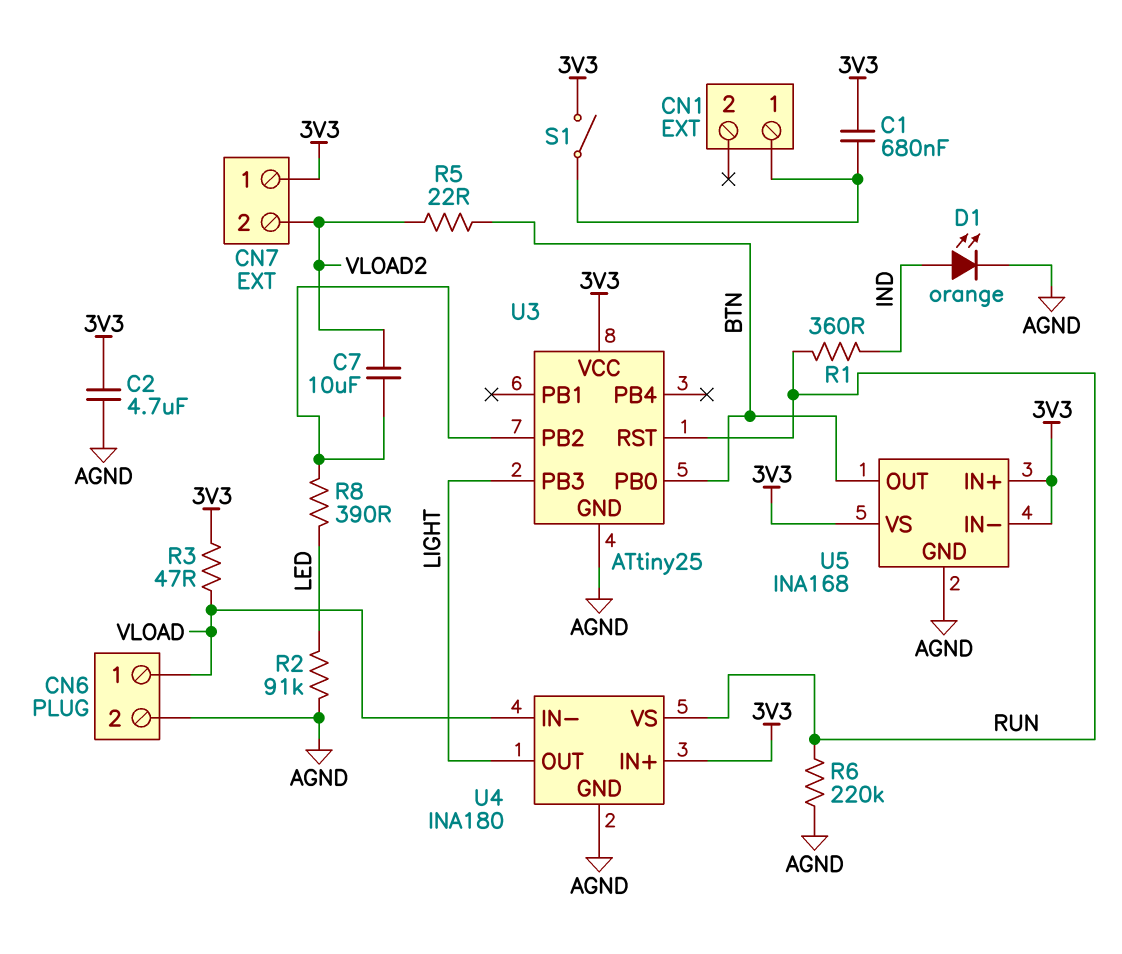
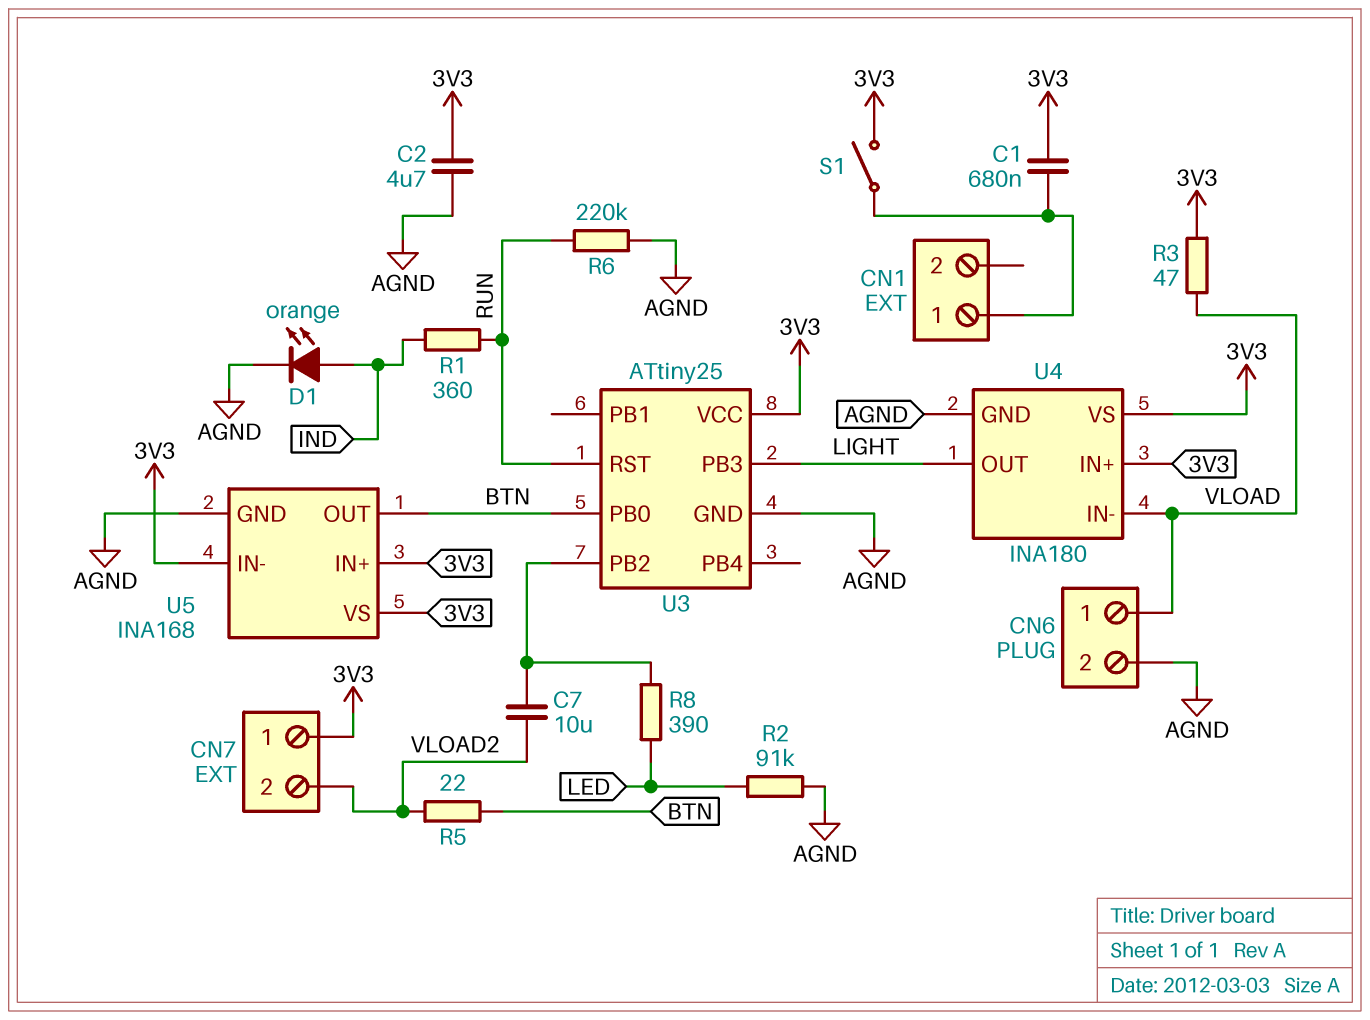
U4 pin VS: RUN -> 3V3

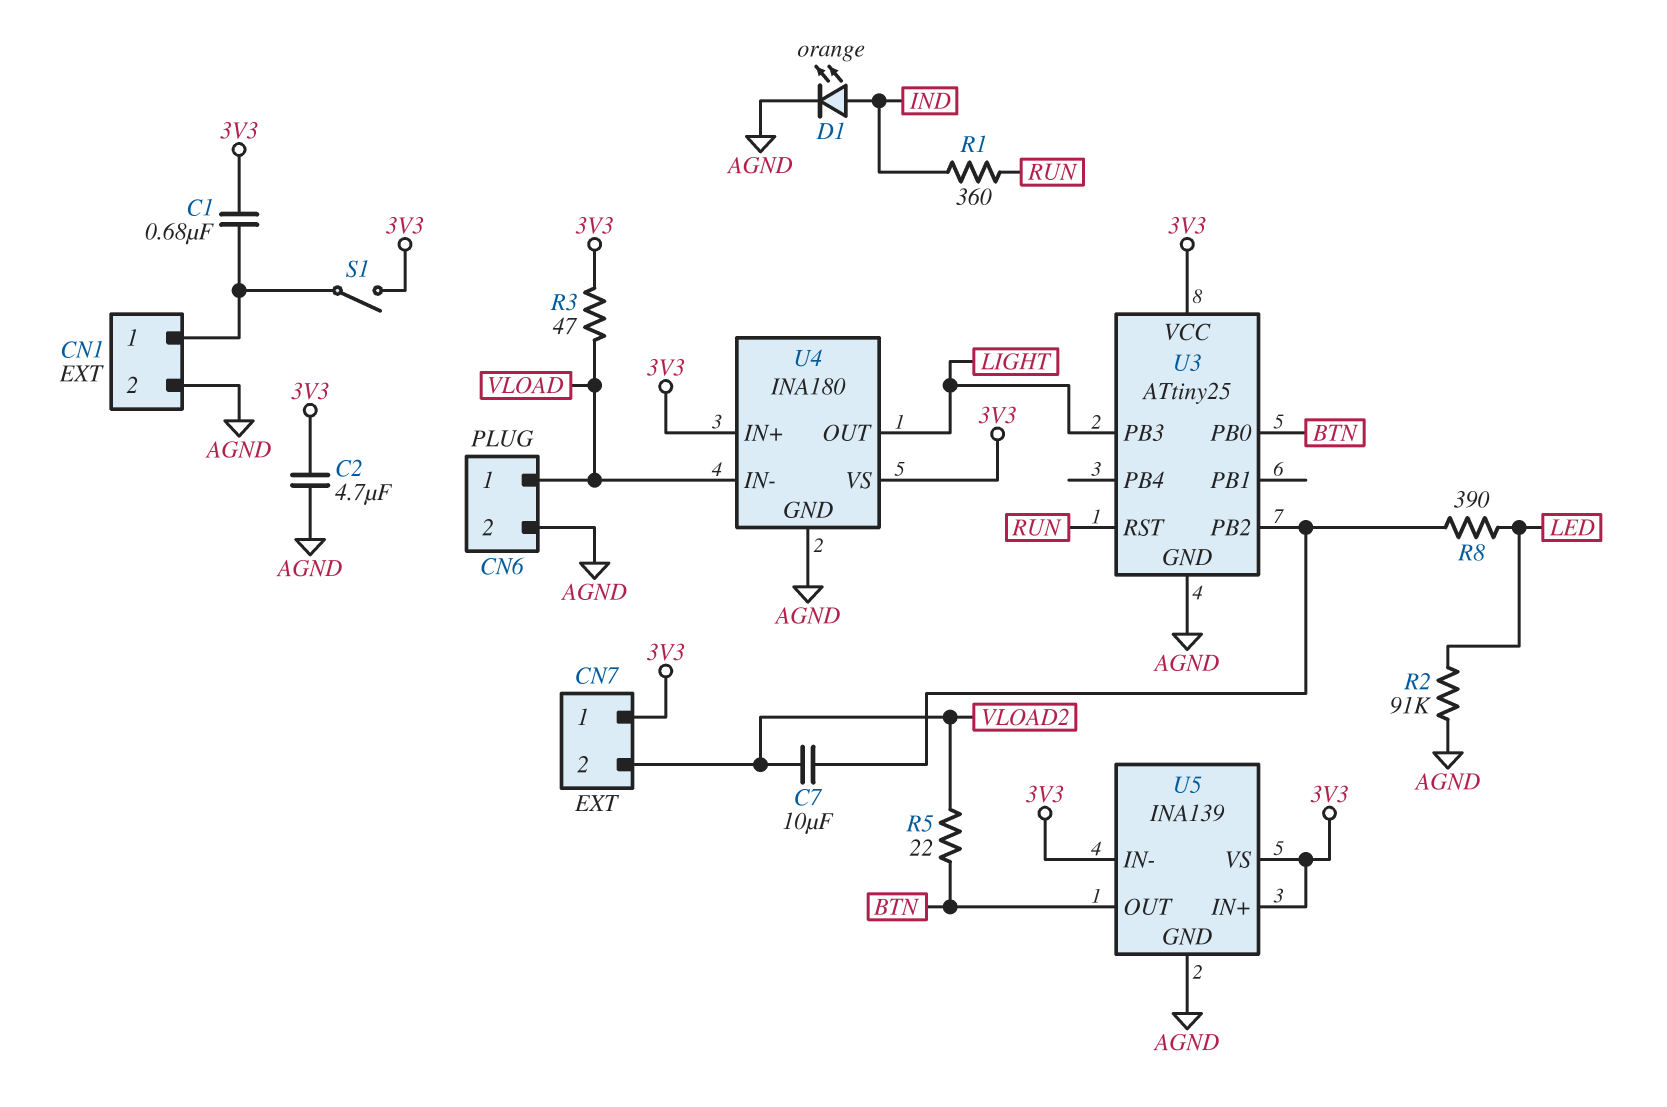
CN1 pin 2: none -> AGND
R6: 220k (AGND, RUN) -> none
U5: INA168 -> INA139

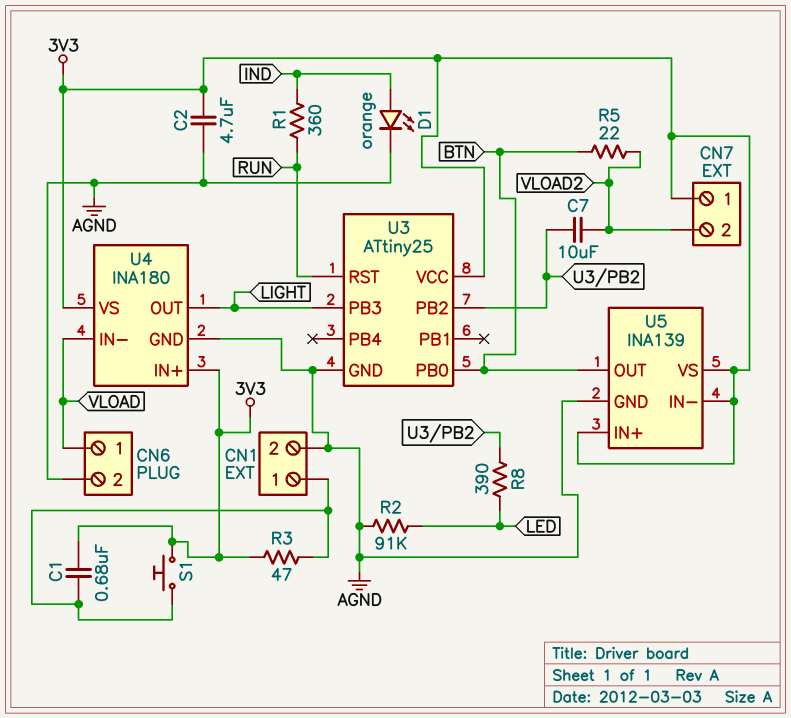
R3: 47 (3V3, VLOAD) -> 47 (3V3, CN1/1)
S1: switch (3V3, CN1/1) -> button (3V3, CN1/1)

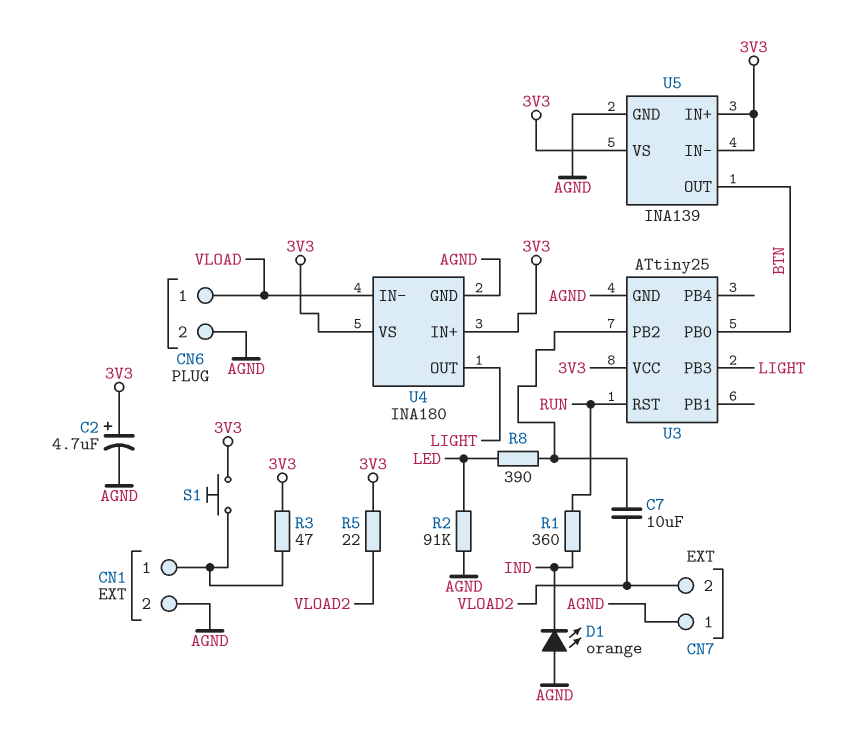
C1: 680nF (3V3, CN1/1) -> none
C2: 4.7uF (3V3, AGND) -> 4.7uF (plus 3V3, minus AGND)
CN7 pin 1: 3V3 -> AGND
D1: LED orange (A IND, K AGND) -> LED orange (A AGND, K IND)
R5: 22 (BTN, VLOAD2) -> 22 (3V3, VLOAD2)

